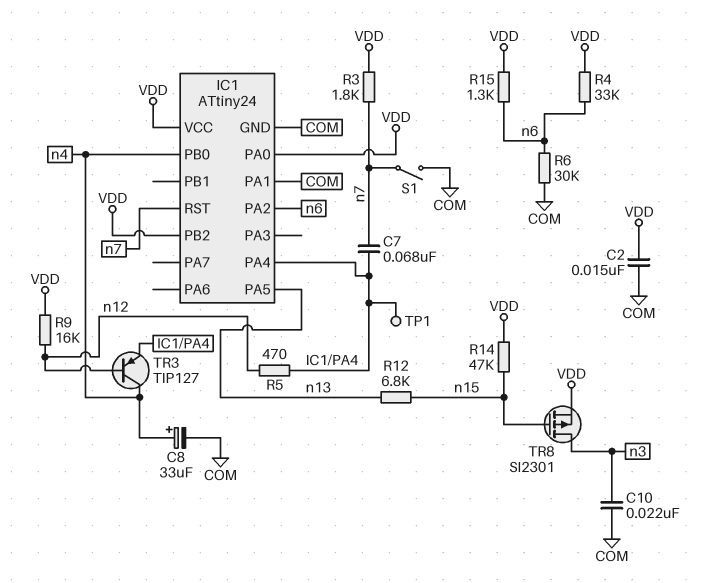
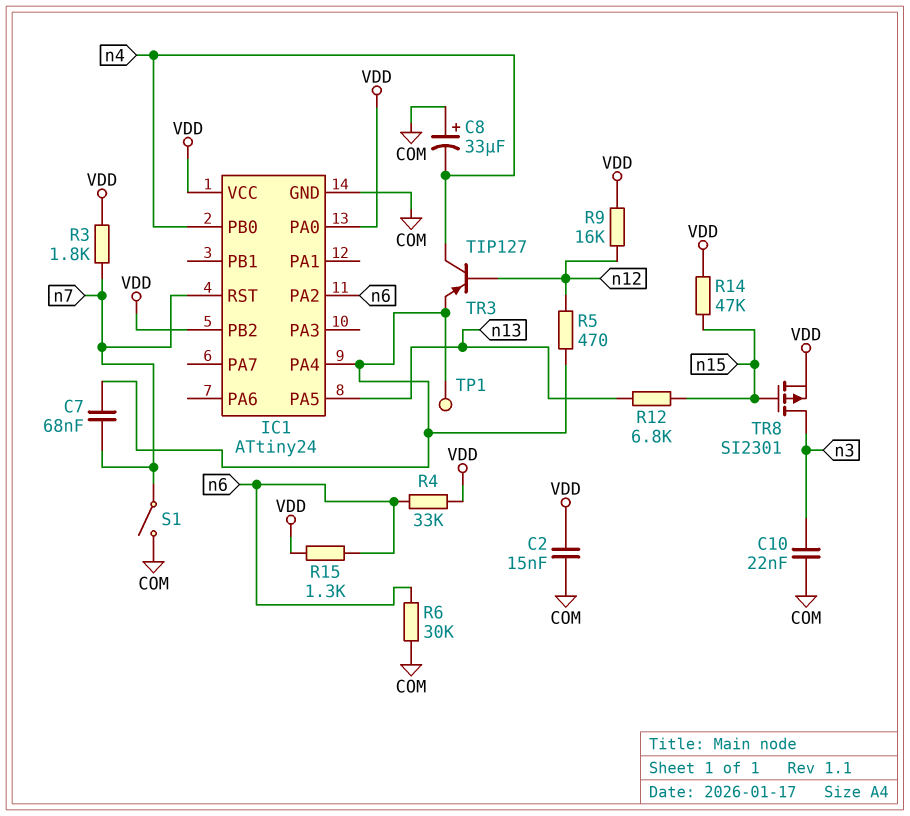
C8: 33uF (plus n4, minus COM) -> 33uF (plus COM, minus n4)
IC1 pin PA1: COM -> none

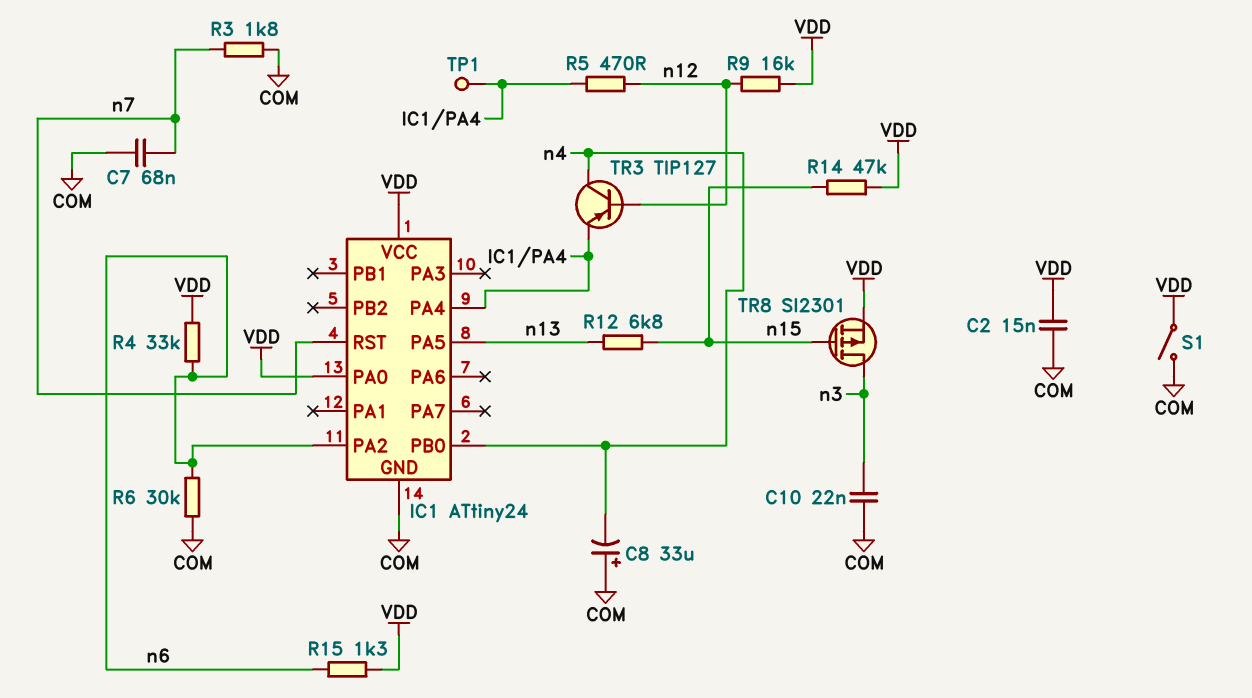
C7: 68nF (IC1/PA4, n7) -> 68nF (COM, n7)
IC1 pin PB2: VDD -> none
R3: 1.8k (VDD, n7) -> 1.8k (COM, n7)
S1: switch (COM, n7) -> switch (COM, VDD)

